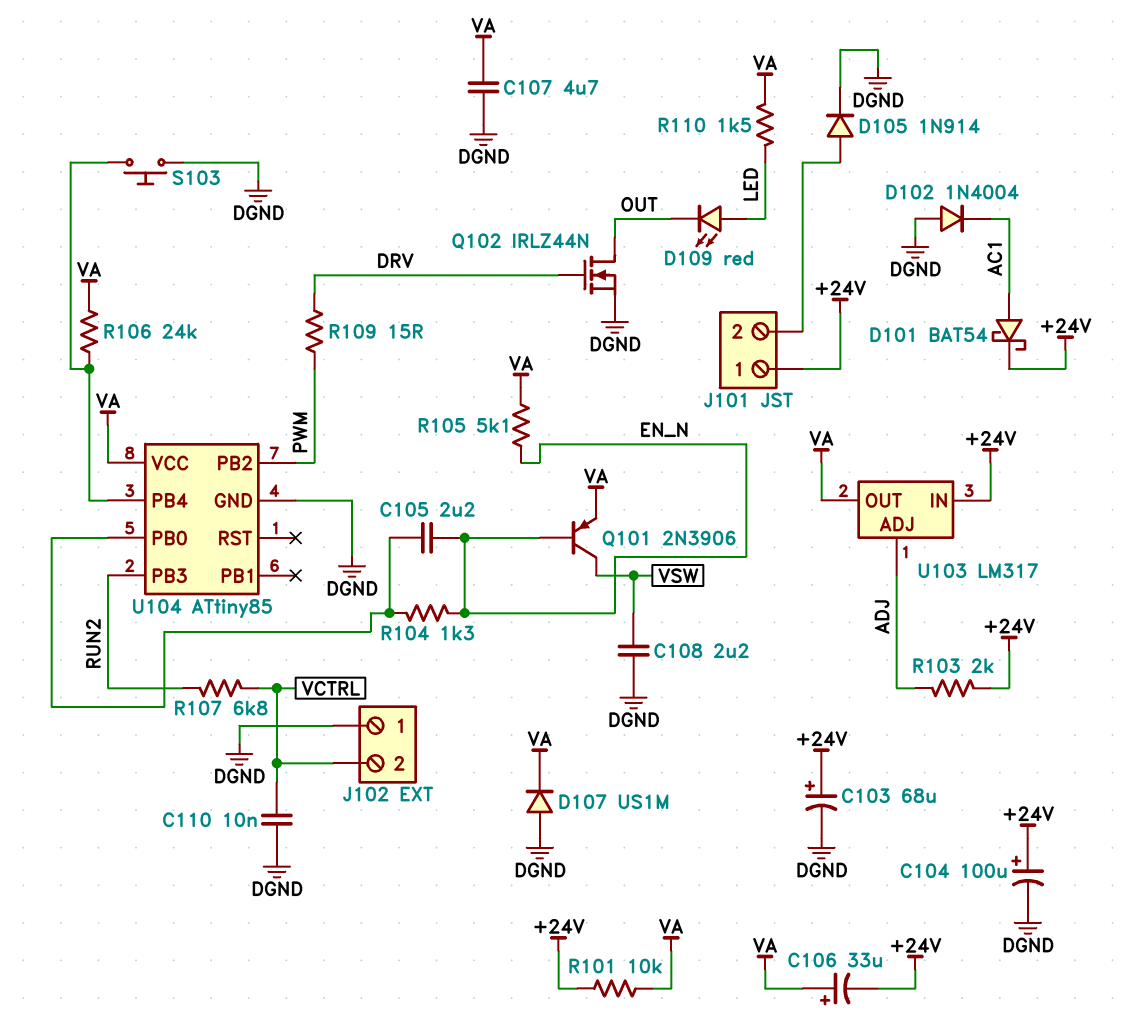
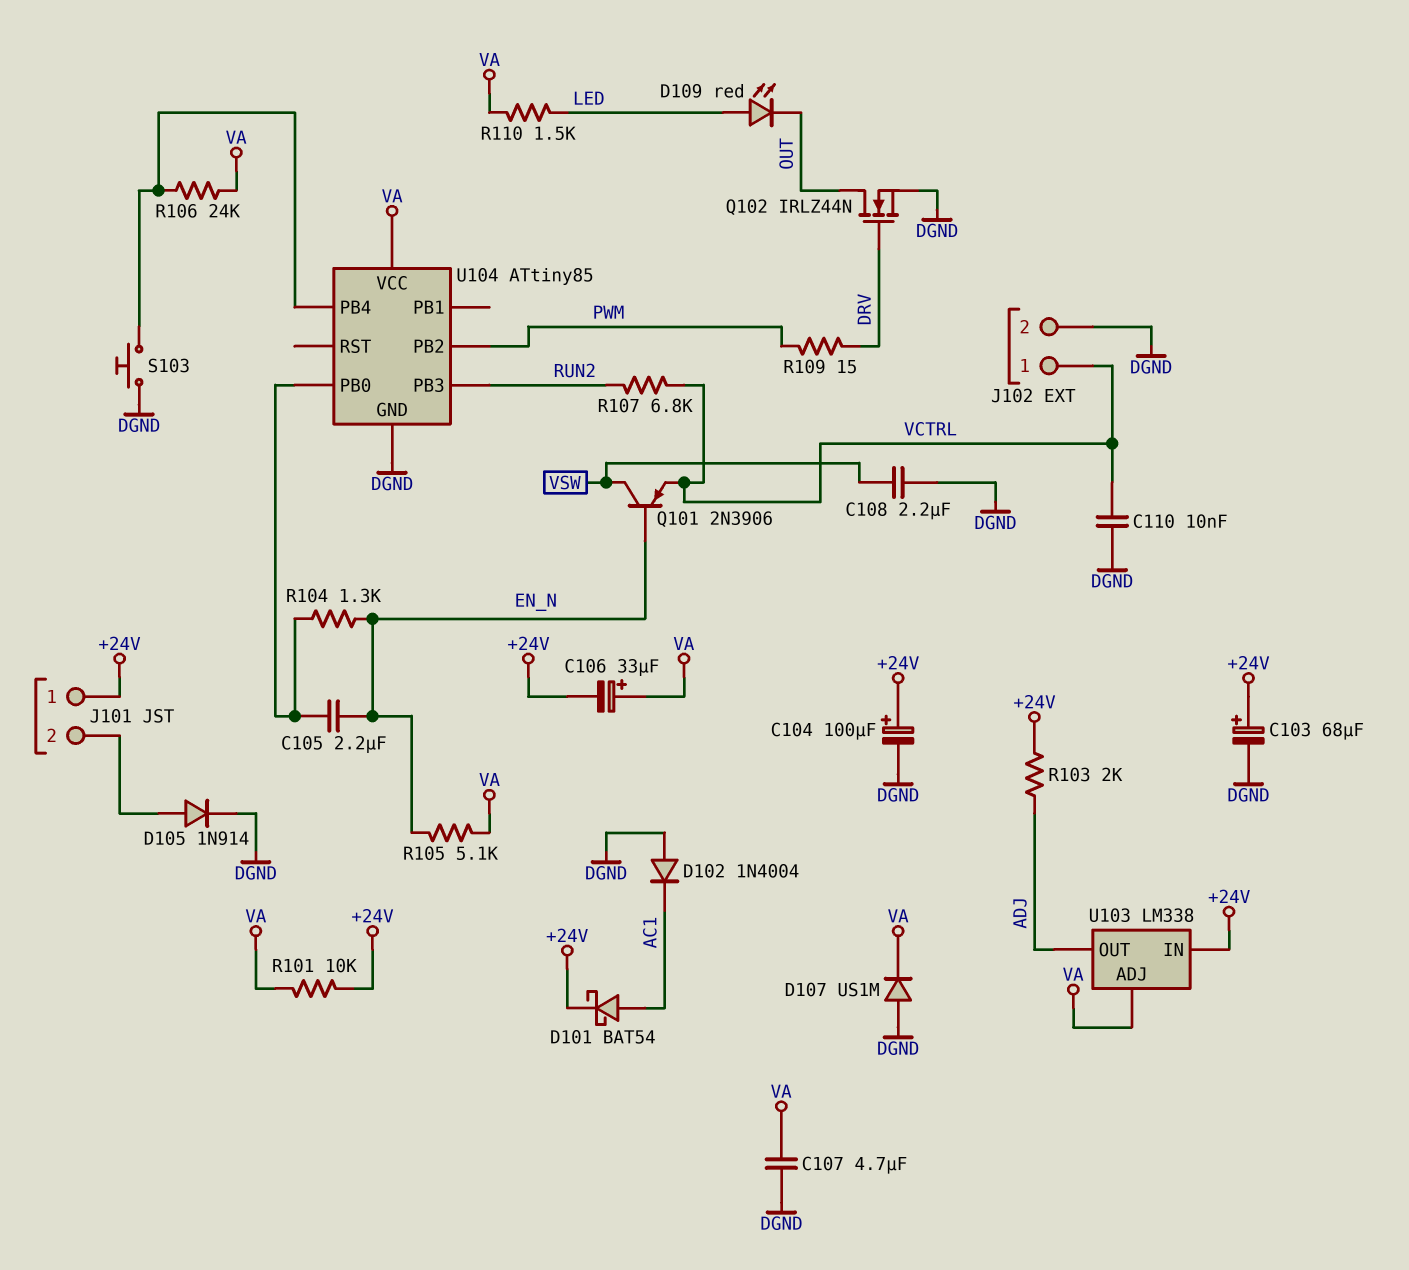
J102 pin 1: DGND -> VCTRL
J102 pin 2: VCTRL -> DGND
Q101: PNP 2N3906 (B EN_N, C VSW, E VA) -> PNP 2N3906 (B EN_N, C VSW, E VCTRL)
U103: LM317 -> LM338
U103 pin ADJ: ADJ -> VA
U103 pin OUT: VA -> ADJ

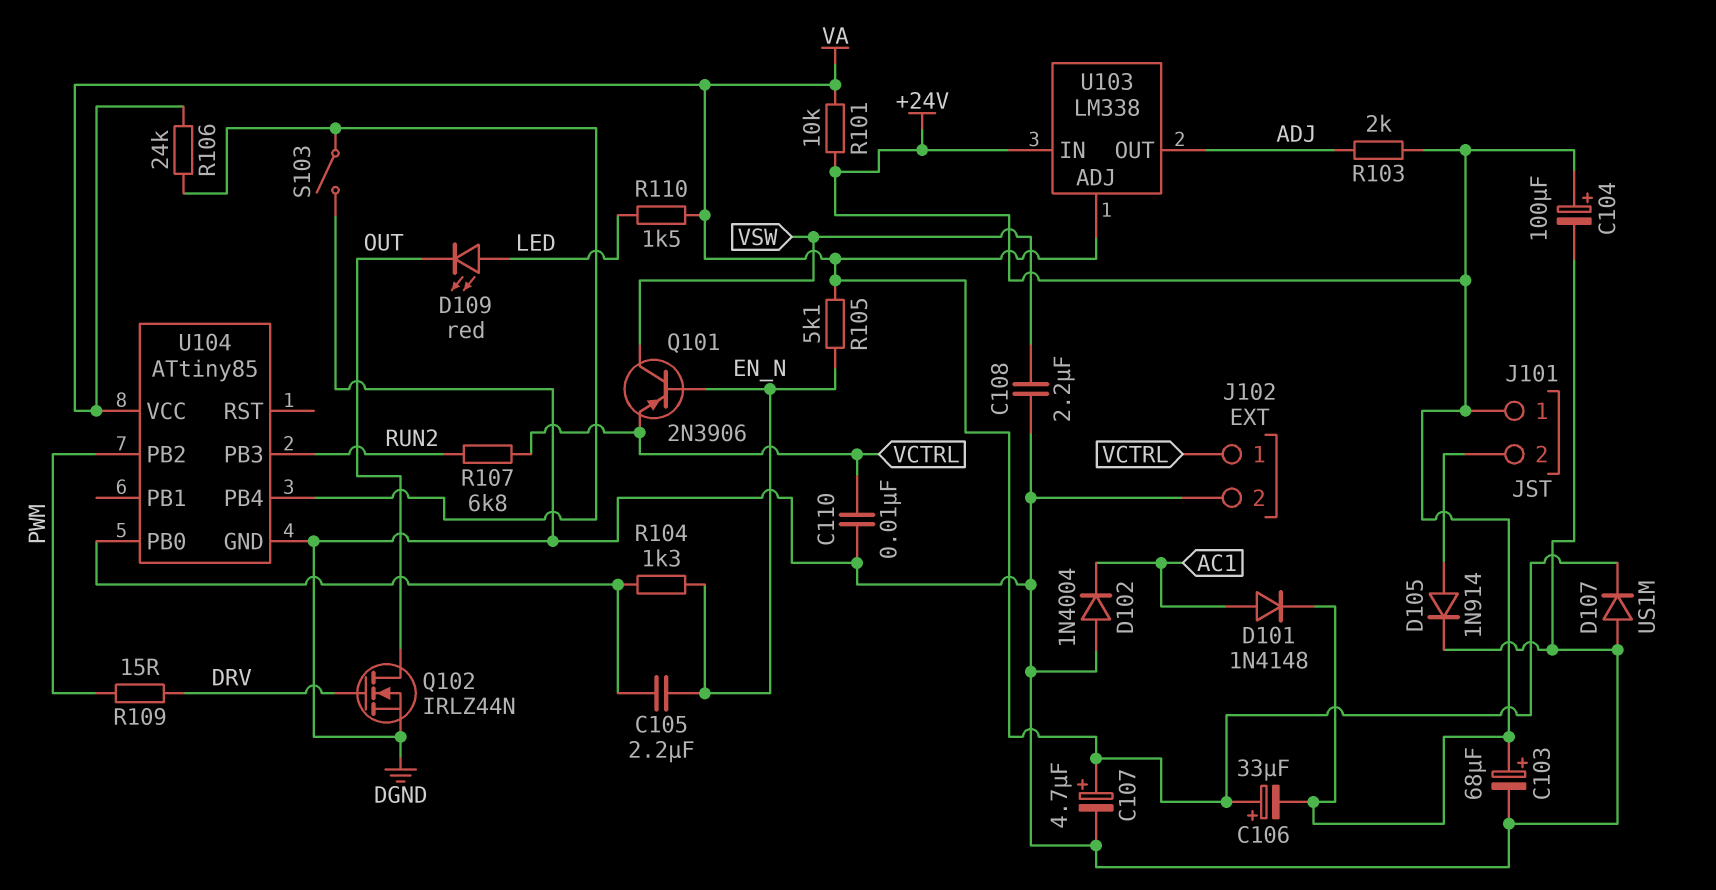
C107: 4.7uF (DGND, VA) -> 4.7uF (plus VA, minus DGND)
D101: schottky BAT54 (A AC1, K +24V) -> diode 1N4148 (A AC1, K +24V)
S103: button (DGND, U104/PB4) -> switch (DGND, U104/PB4)

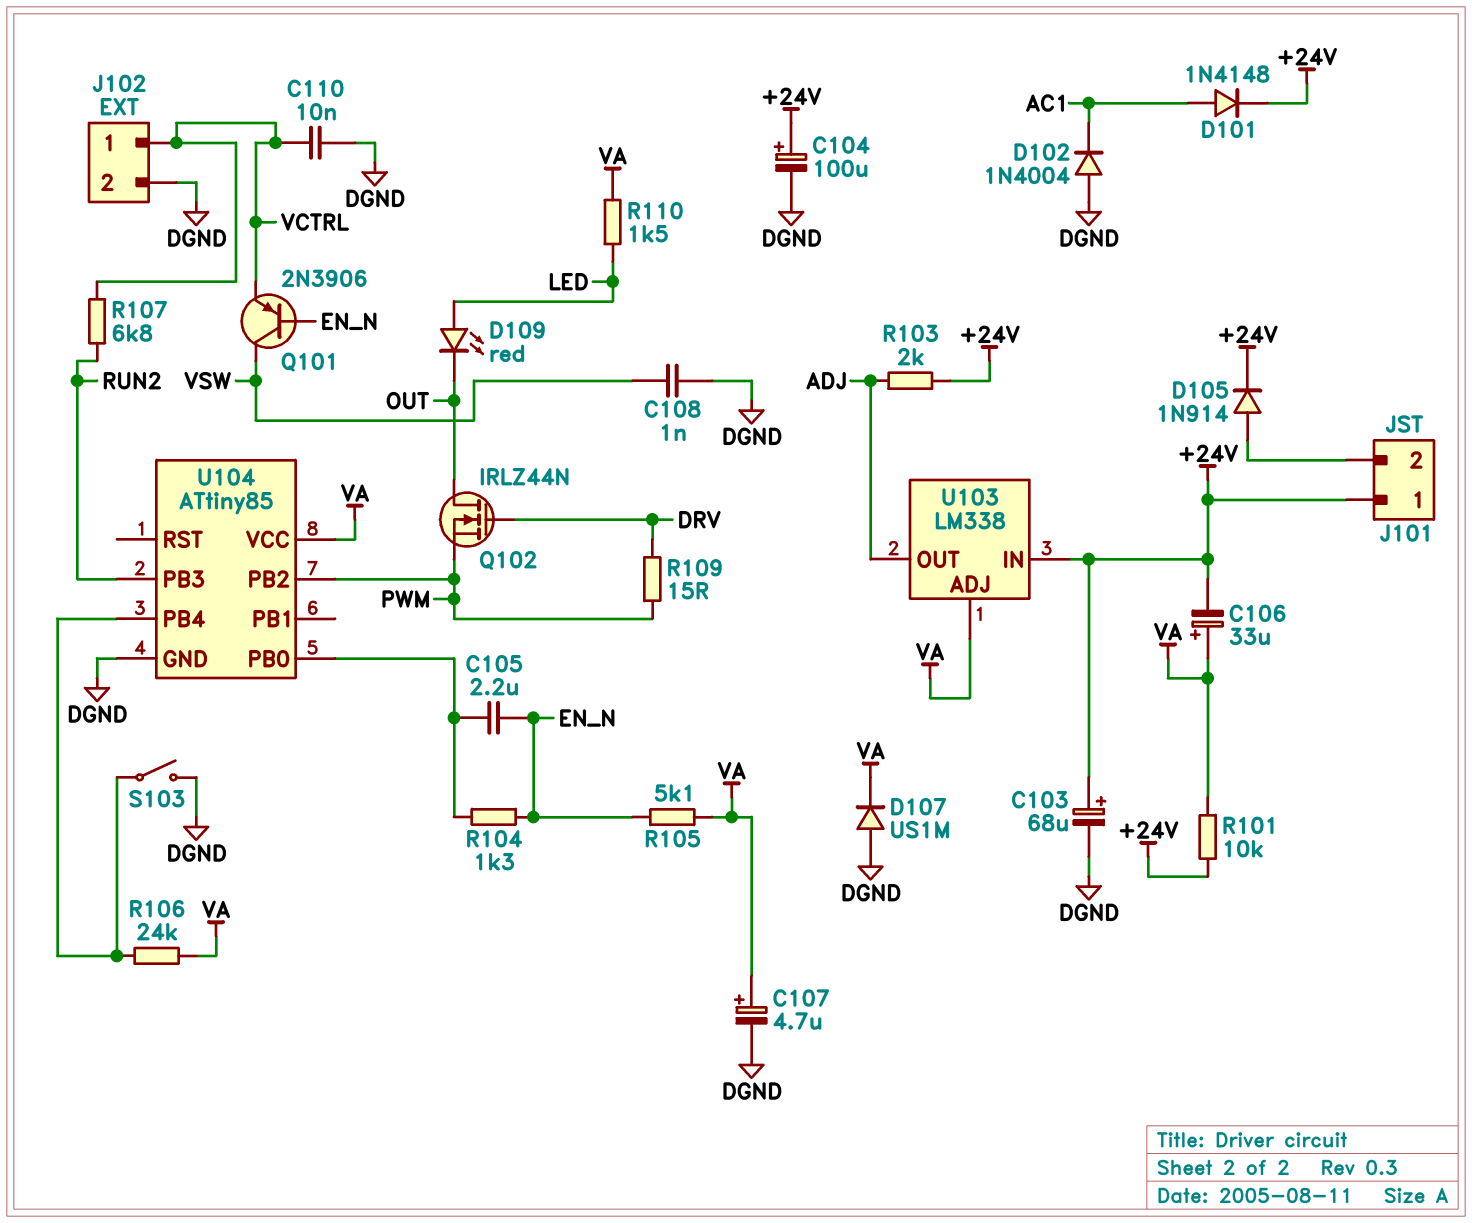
C108: 2.2uF (DGND, VSW) -> 1nF (DGND, VSW)
D105: diode 1N914 (A J101/2, K DGND) -> diode 1N914 (A J101/2, K +24V)
Q102: NMOS IRLZ44N (G DRV, D OUT, S DGND) -> NMOS IRLZ44N (G DRV, D OUT, S PWM)

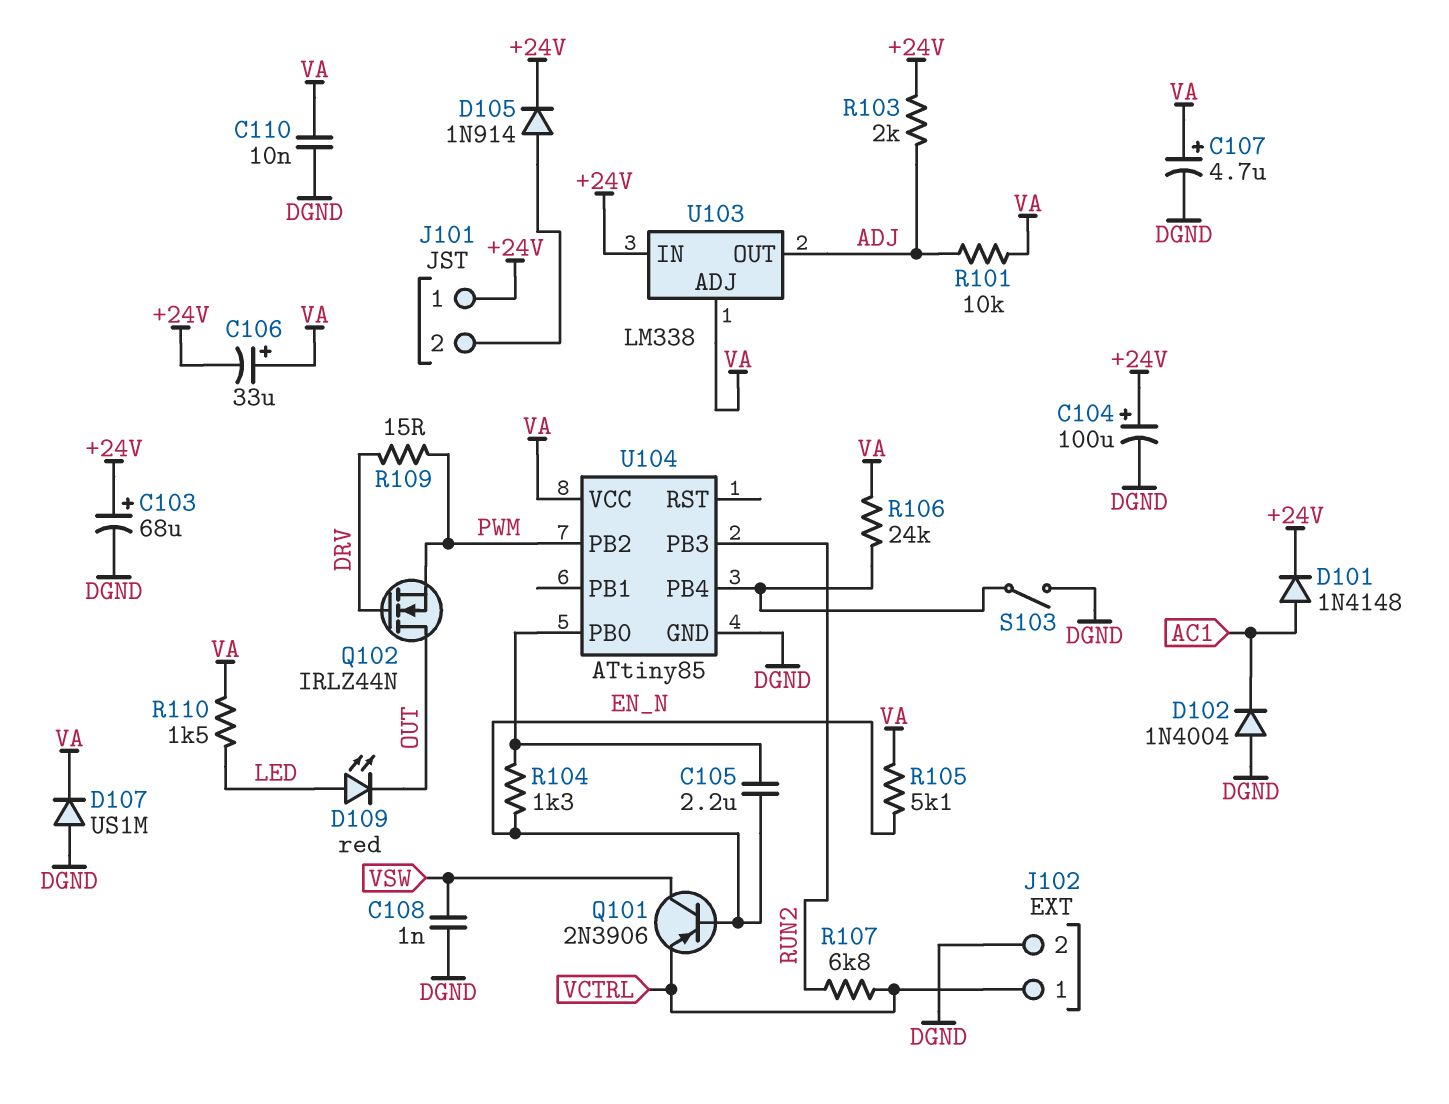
C110: 10nF (DGND, VCTRL) -> 10nF (DGND, VA)
R101: 10k (+24V, VA) -> 10k (ADJ, VA)

